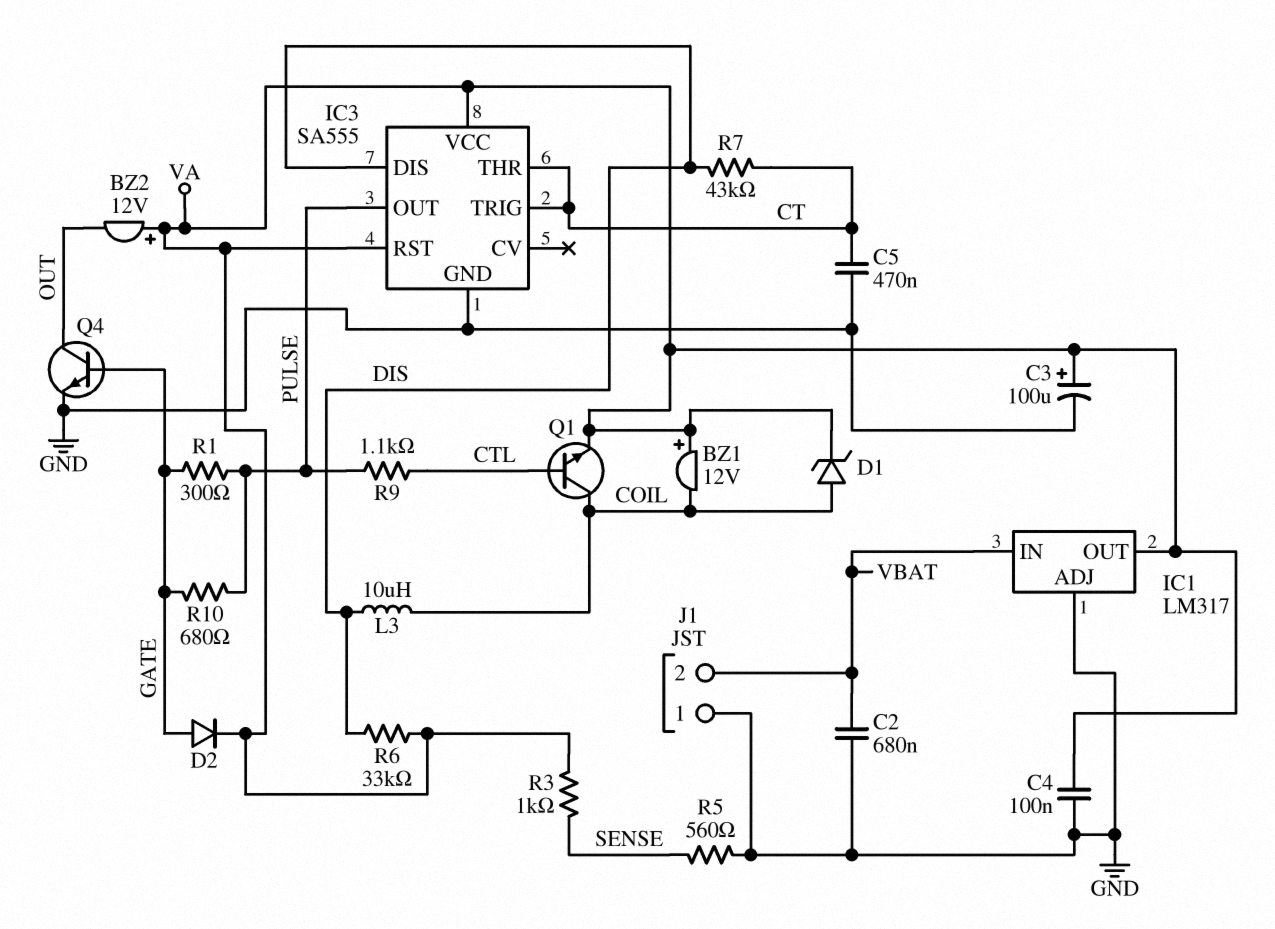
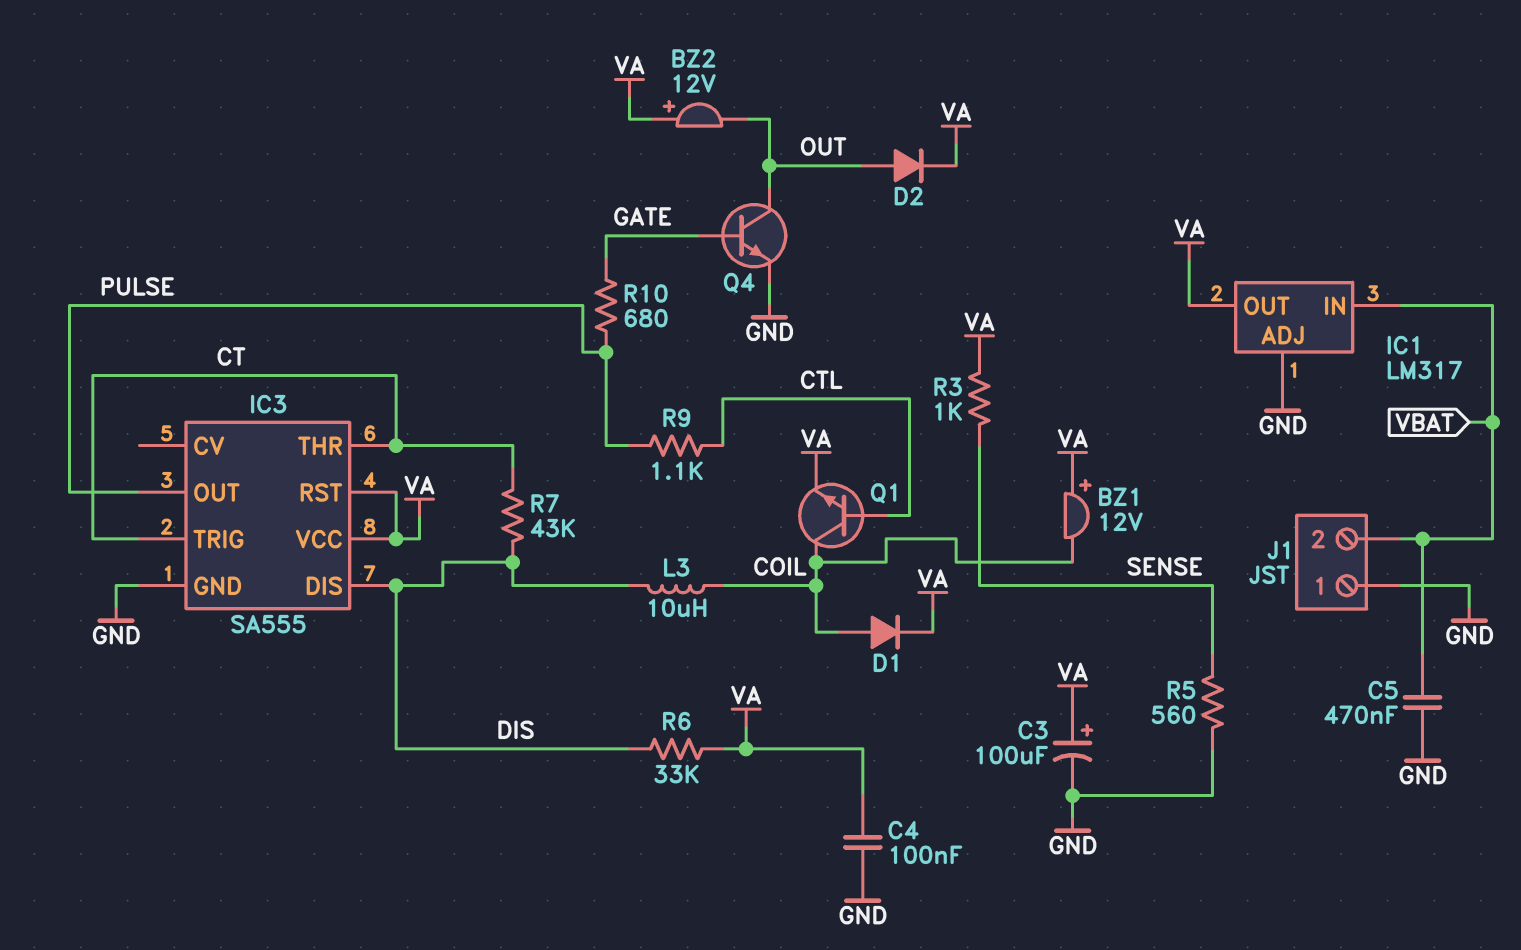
C2: 680nF (GND, VBAT) -> none
C5: 470nF (CT, GND) -> 470nF (GND, VBAT)
D1: zener (A COIL, K VA) -> diode (A COIL, K VA)
D2: diode (A GATE, K VA) -> diode (A OUT, K VA)
R1: 300 (GATE, PULSE) -> none

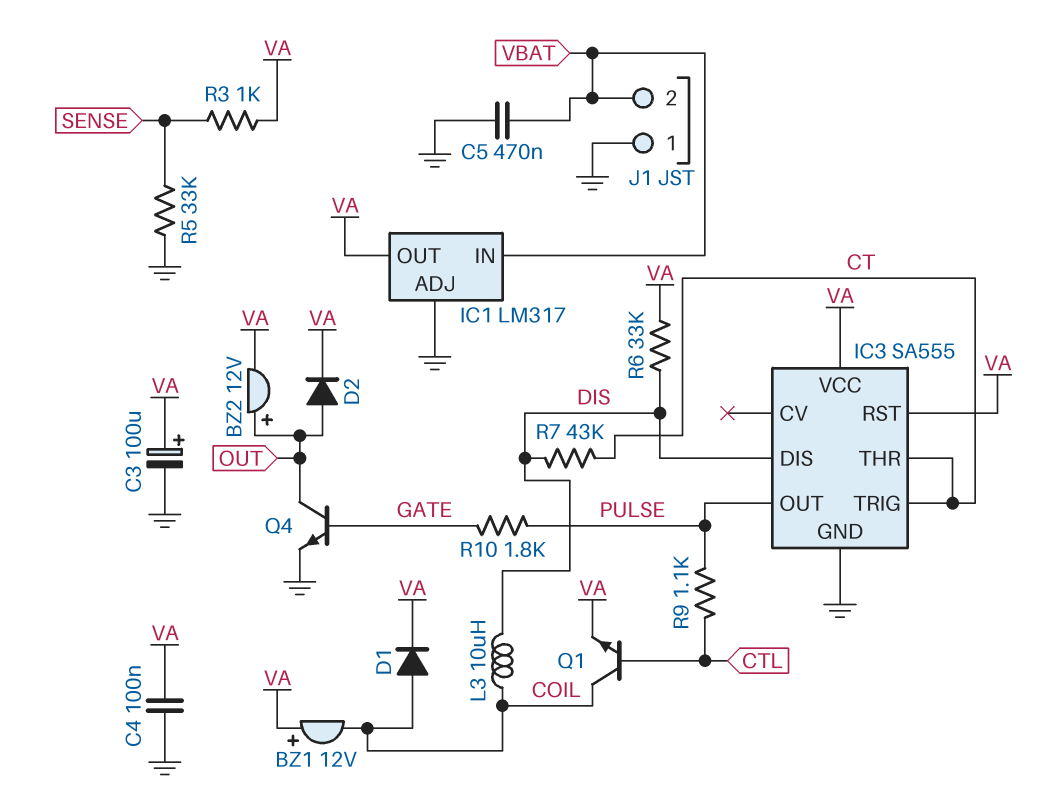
BZ2: buzzer 12V (plus VA, minus OUT) -> buzzer 12V (plus OUT, minus VA)
R5: 560 (GND, SENSE) -> 33k (GND, SENSE)
R10: 680 (GATE, PULSE) -> 1.8k (GATE, PULSE)

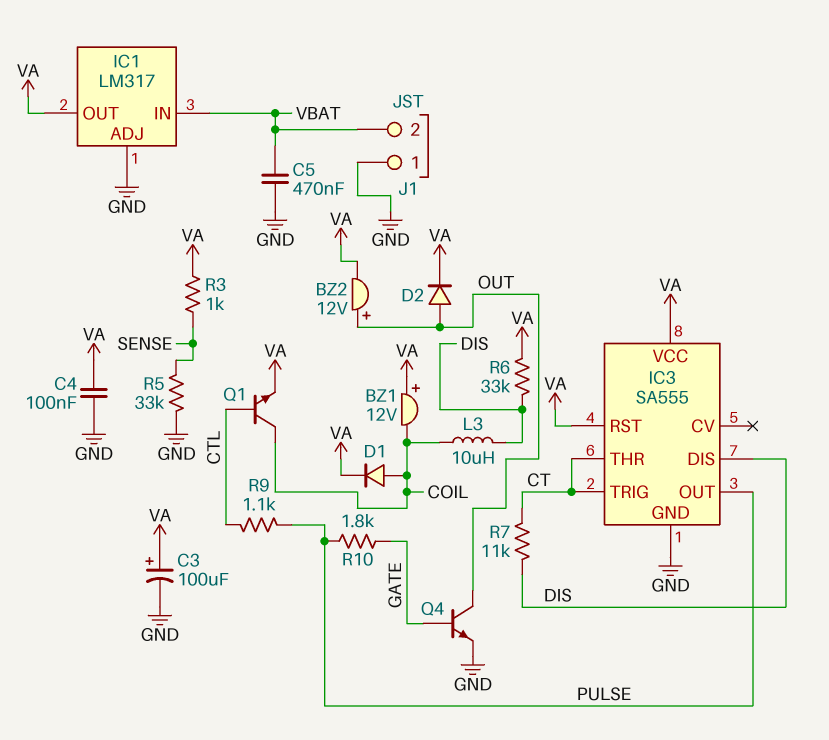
R7: 43k (CT, DIS) -> 11k (CT, DIS)

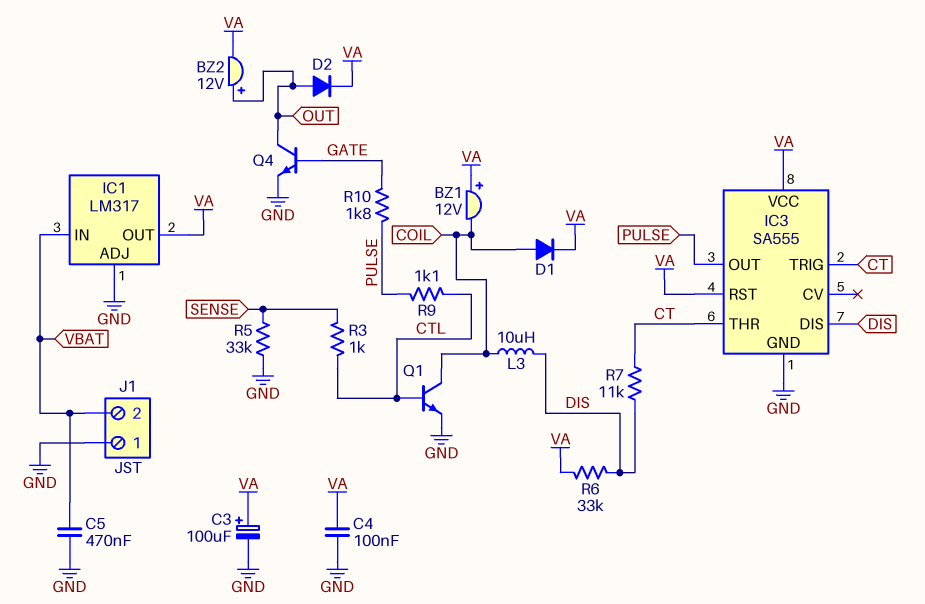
Q1: NPN (B CTL, C COIL, E VA) -> NPN (B CTL, C COIL, E GND)
R3: 1k (SENSE, VA) -> 1k (CTL, SENSE)

